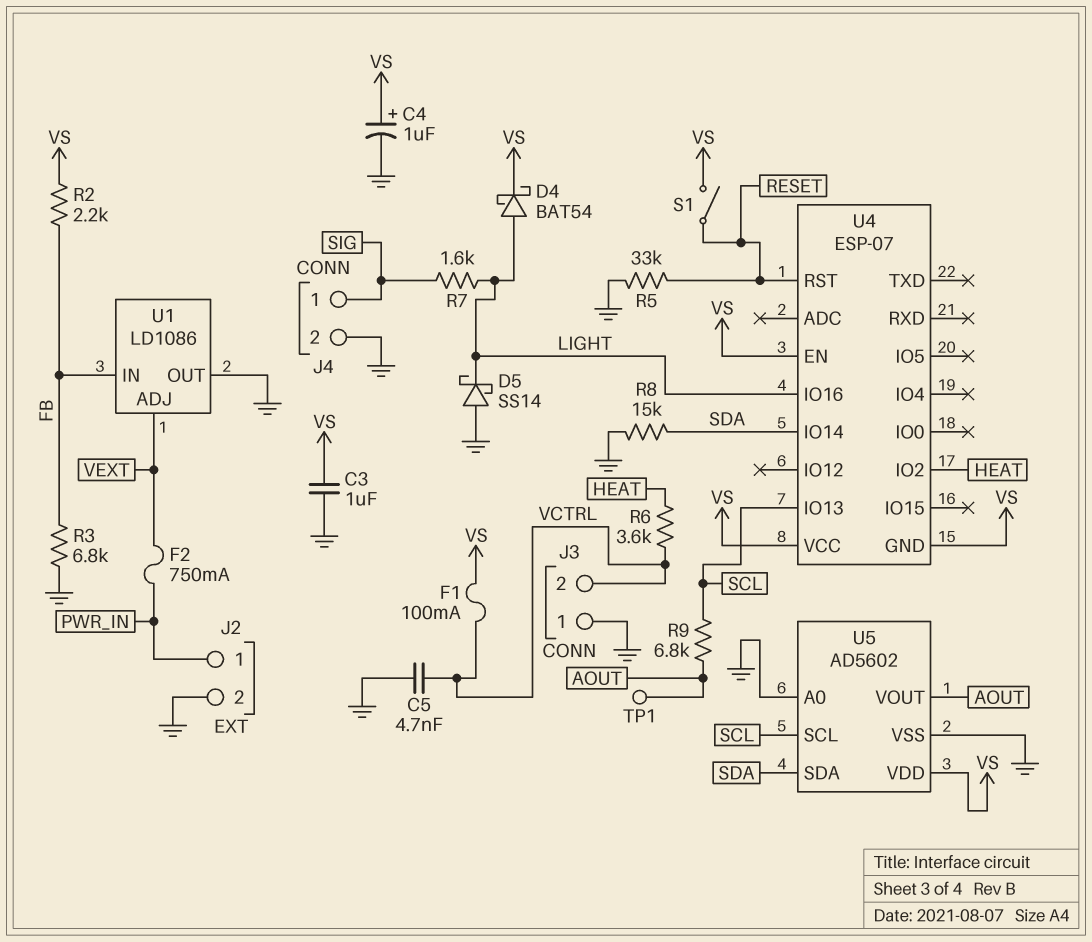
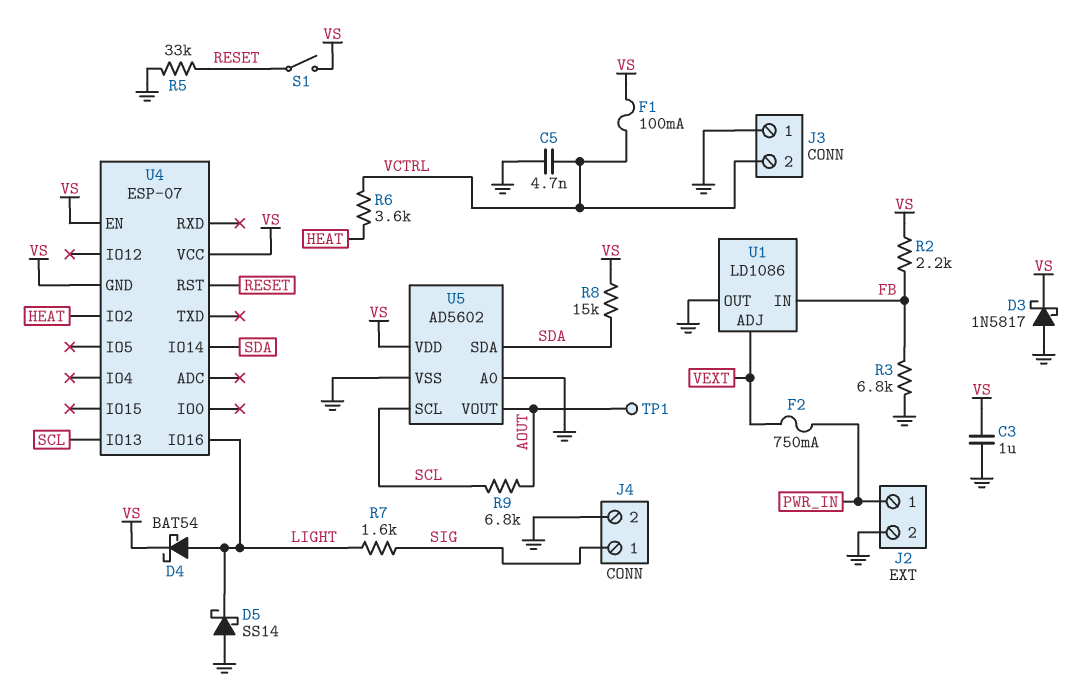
C4: 1uF (plus VS, minus GND) -> none
D3: none -> schottky 1N5817 (A GND, K VS)
R8: 15k (GND, SDA) -> 15k (SDA, VS)

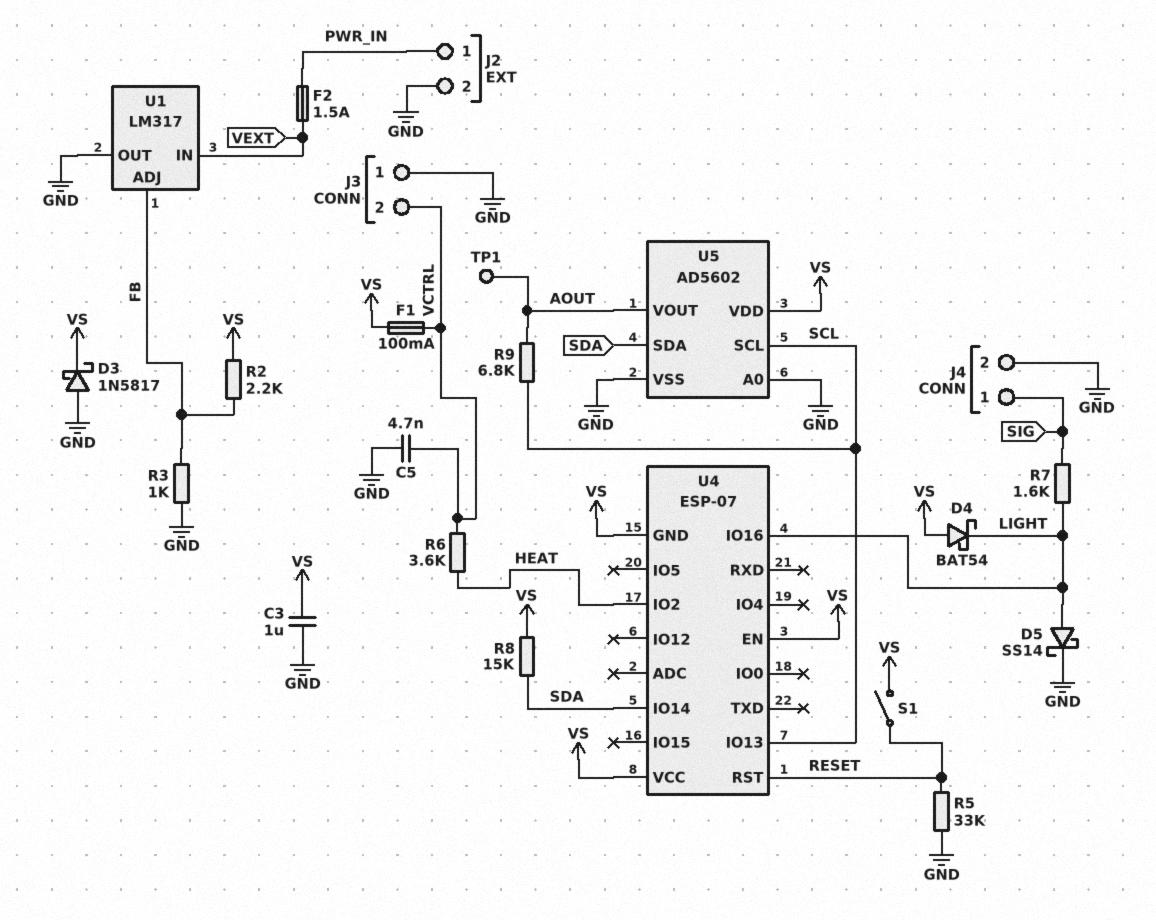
D4: schottky BAT54 (A LIGHT, K VS) -> schottky BAT54 (A VS, K LIGHT)
D5: schottky SS14 (A GND, K LIGHT) -> schottky SS14 (A LIGHT, K GND)
F2: 750mA (PWR_IN, VEXT) -> 1.5A (PWR_IN, VEXT)
R3: 6.8k (FB, GND) -> 1k (FB, GND)
U1: LD1086 -> LM317
U1 pin ADJ: VEXT -> FB
U1 pin IN: FB -> VEXT

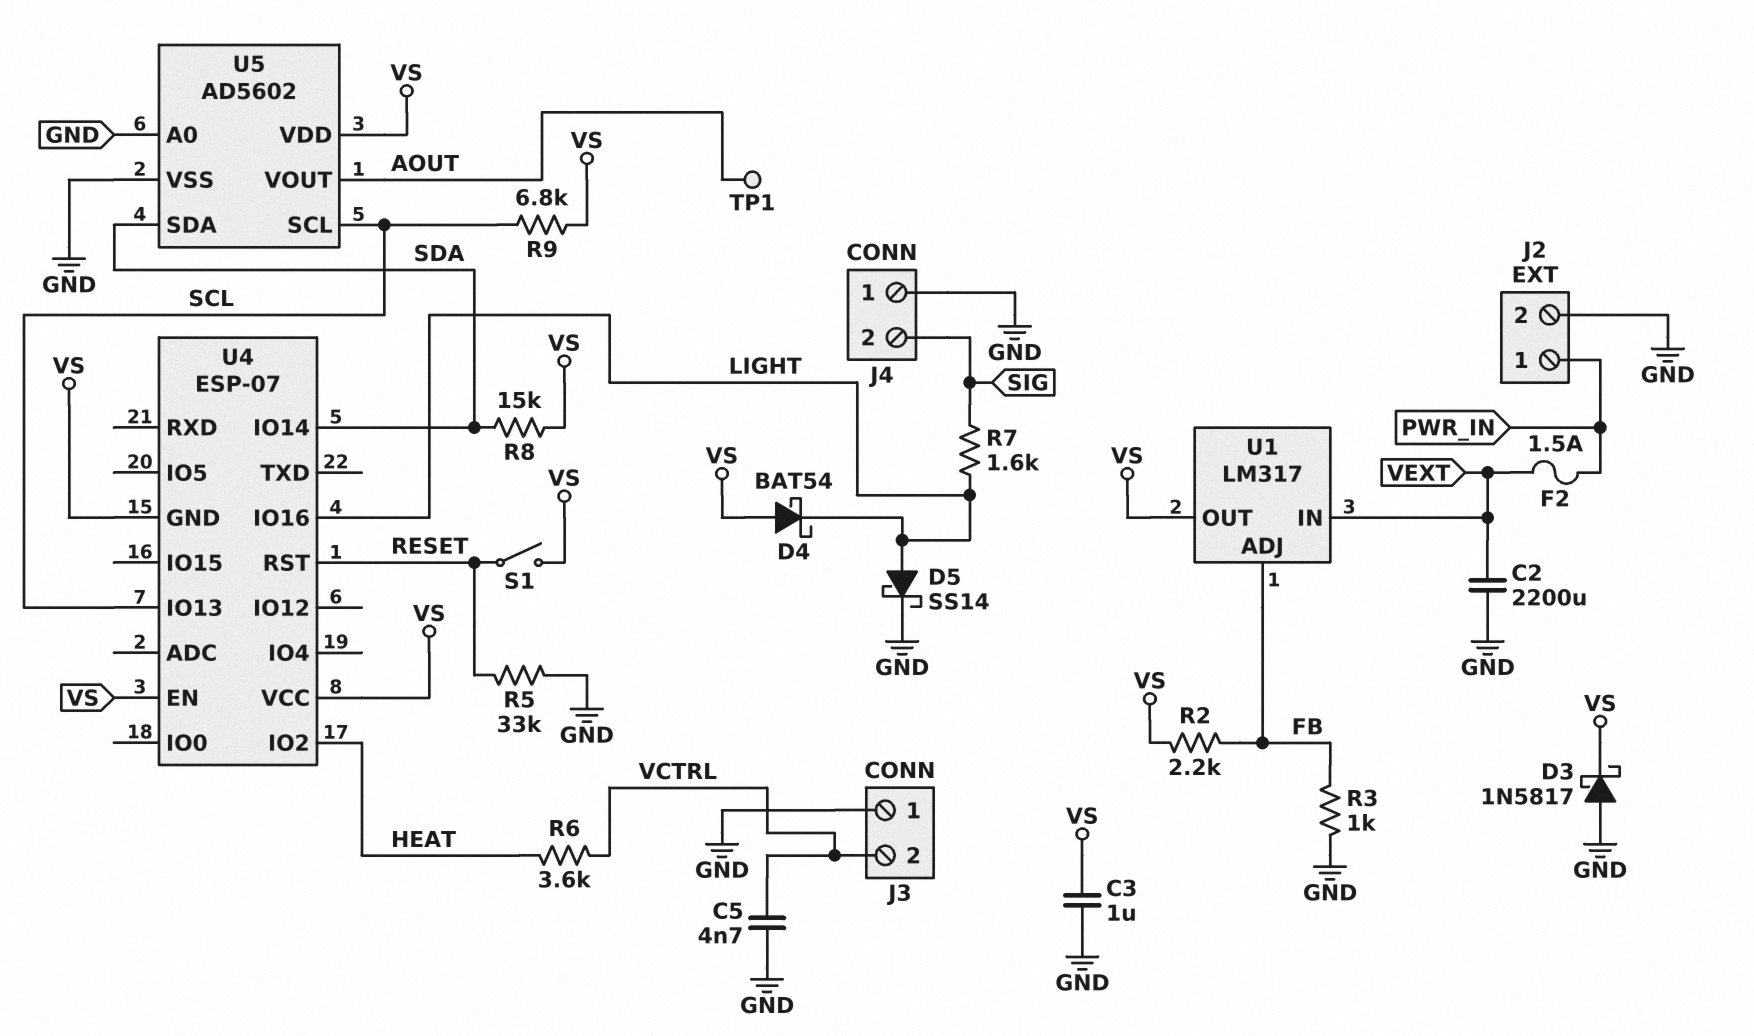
C2: none -> 2200uF (GND, VEXT)
F1: 100mA (VCTRL, VS) -> none
J4 pin 1: SIG -> GND
J4 pin 2: GND -> SIG
R9: 6.8k (AOUT, SCL) -> 6.8k (SCL, VS)
U1 pin OUT: GND -> VS

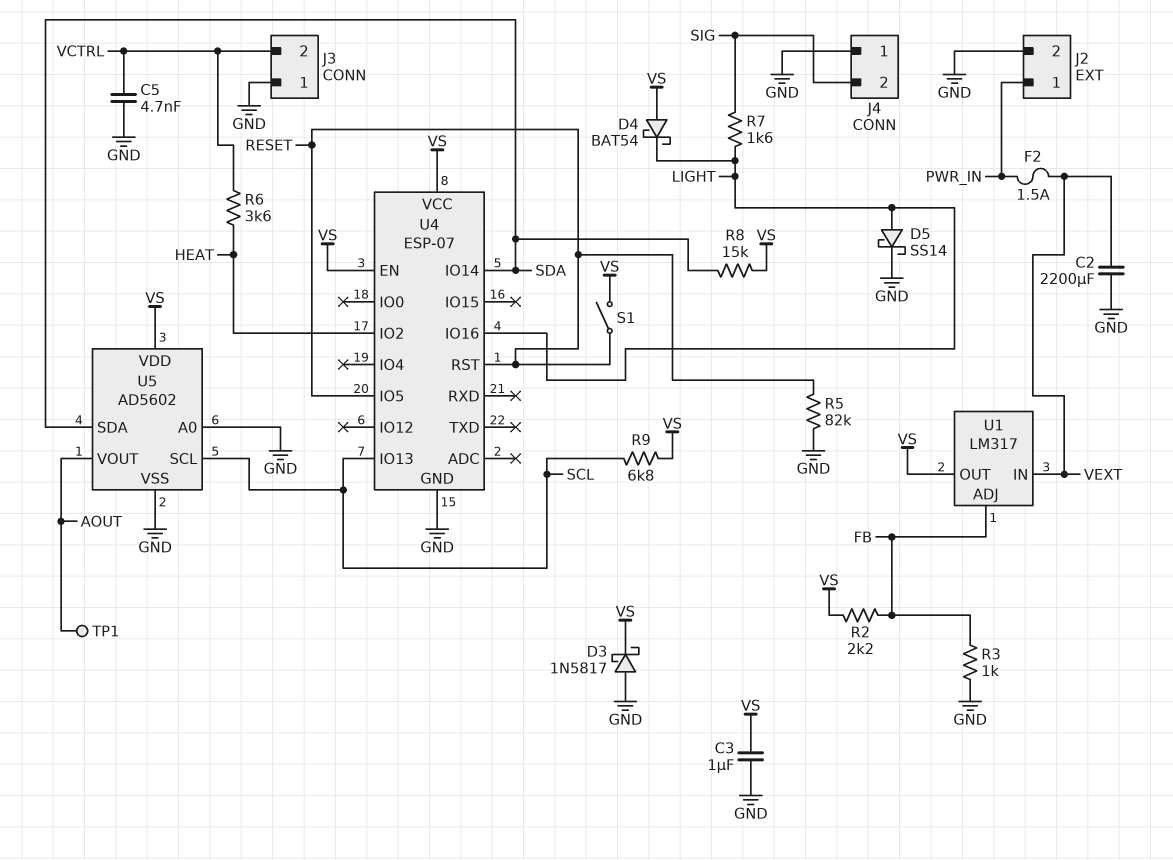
R5: 33k (GND, RESET) -> 82k (GND, RESET)
U4 pin GND: VS -> GND
U4 pin IO5: none -> RESET

